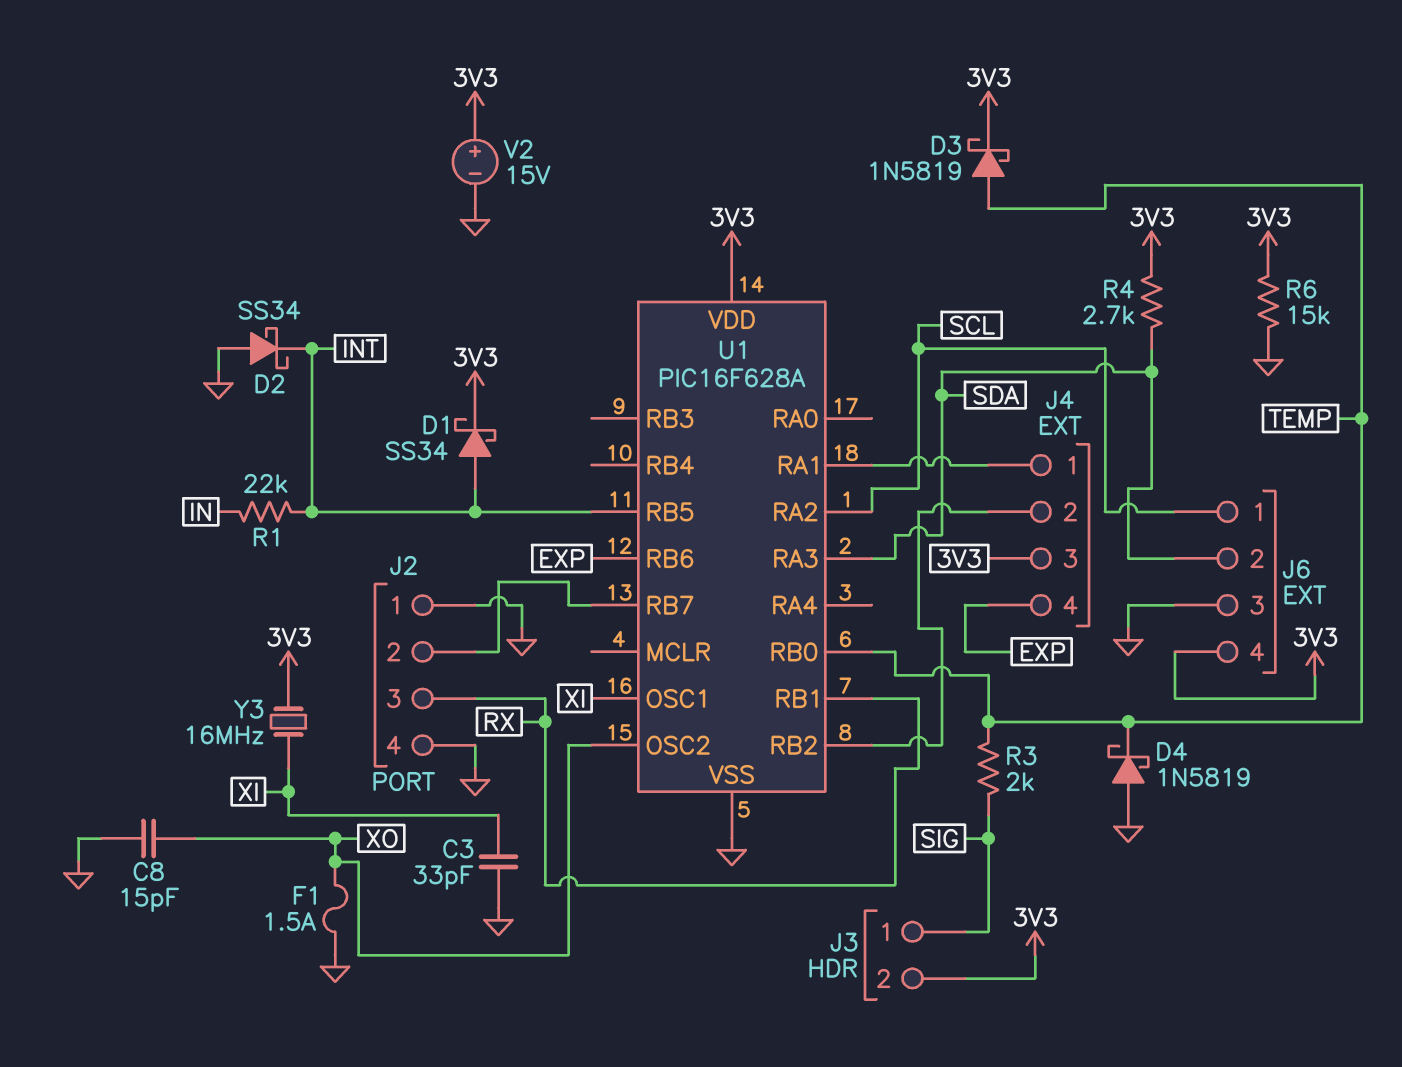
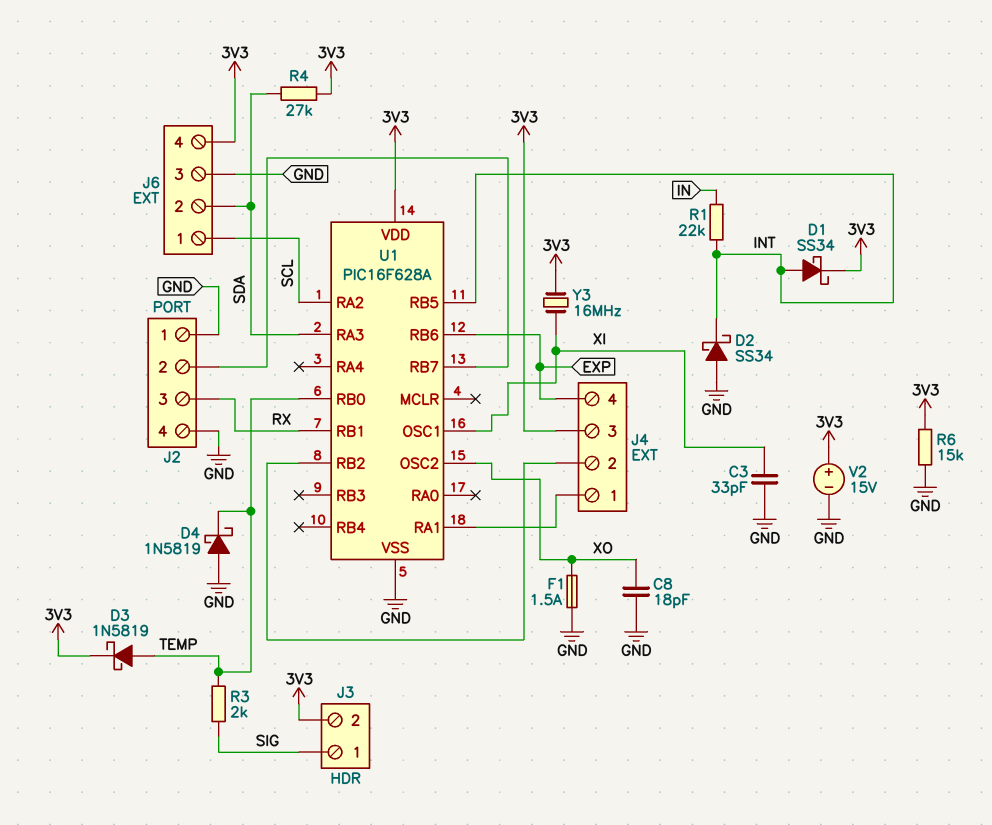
C8: 15pF (GND, XO) -> 18pF (GND, XO)
R4: 2.7k (3V3, SDA) -> 27k (3V3, SDA)

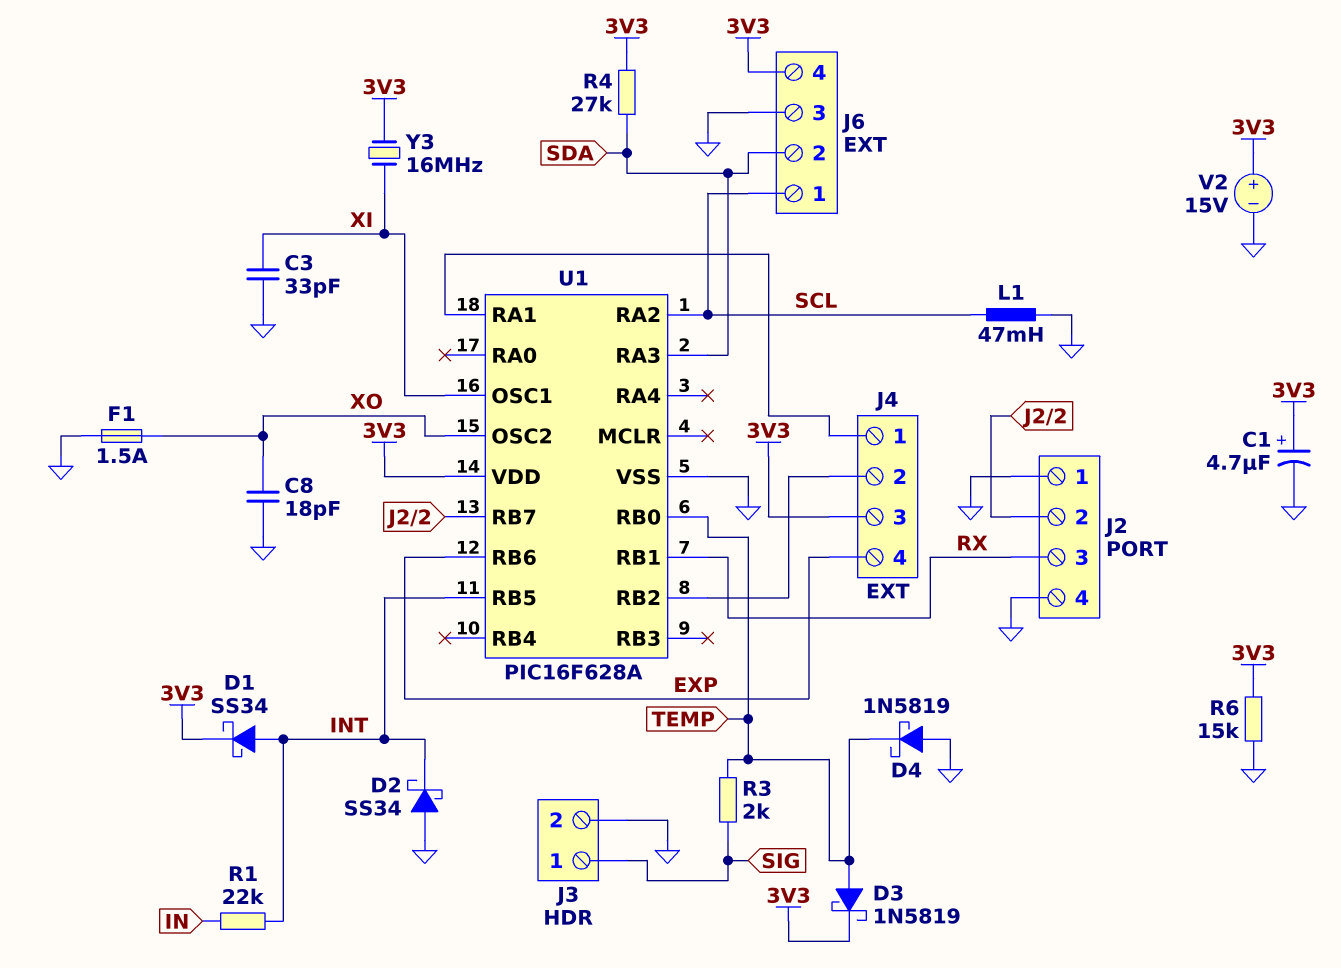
C1: none -> 4.7uF (plus 3V3, minus GND)
J3 pin 2: 3V3 -> GND
L1: none -> 47mH (GND, SCL)

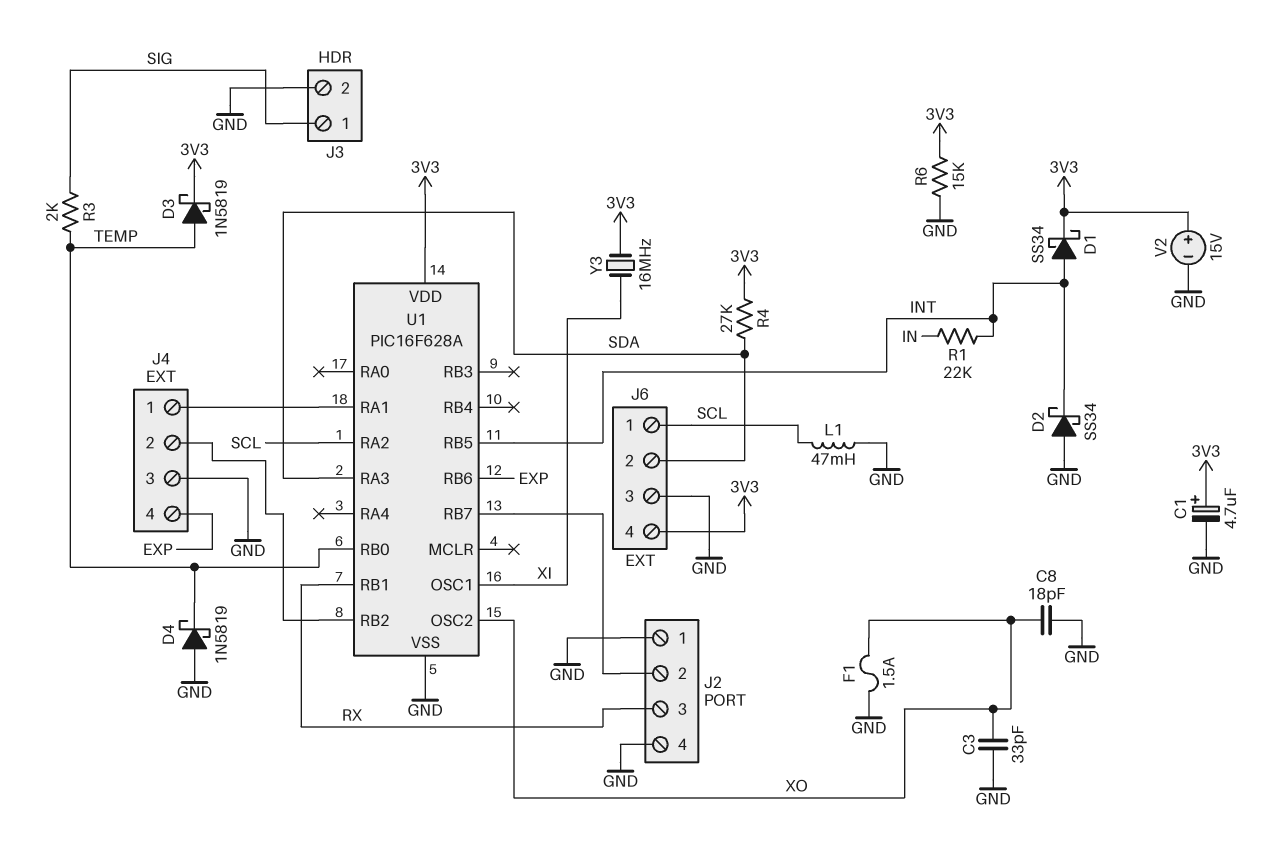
C3: 33pF (GND, XI) -> 33pF (GND, XO)
J4 pin 3: 3V3 -> GND

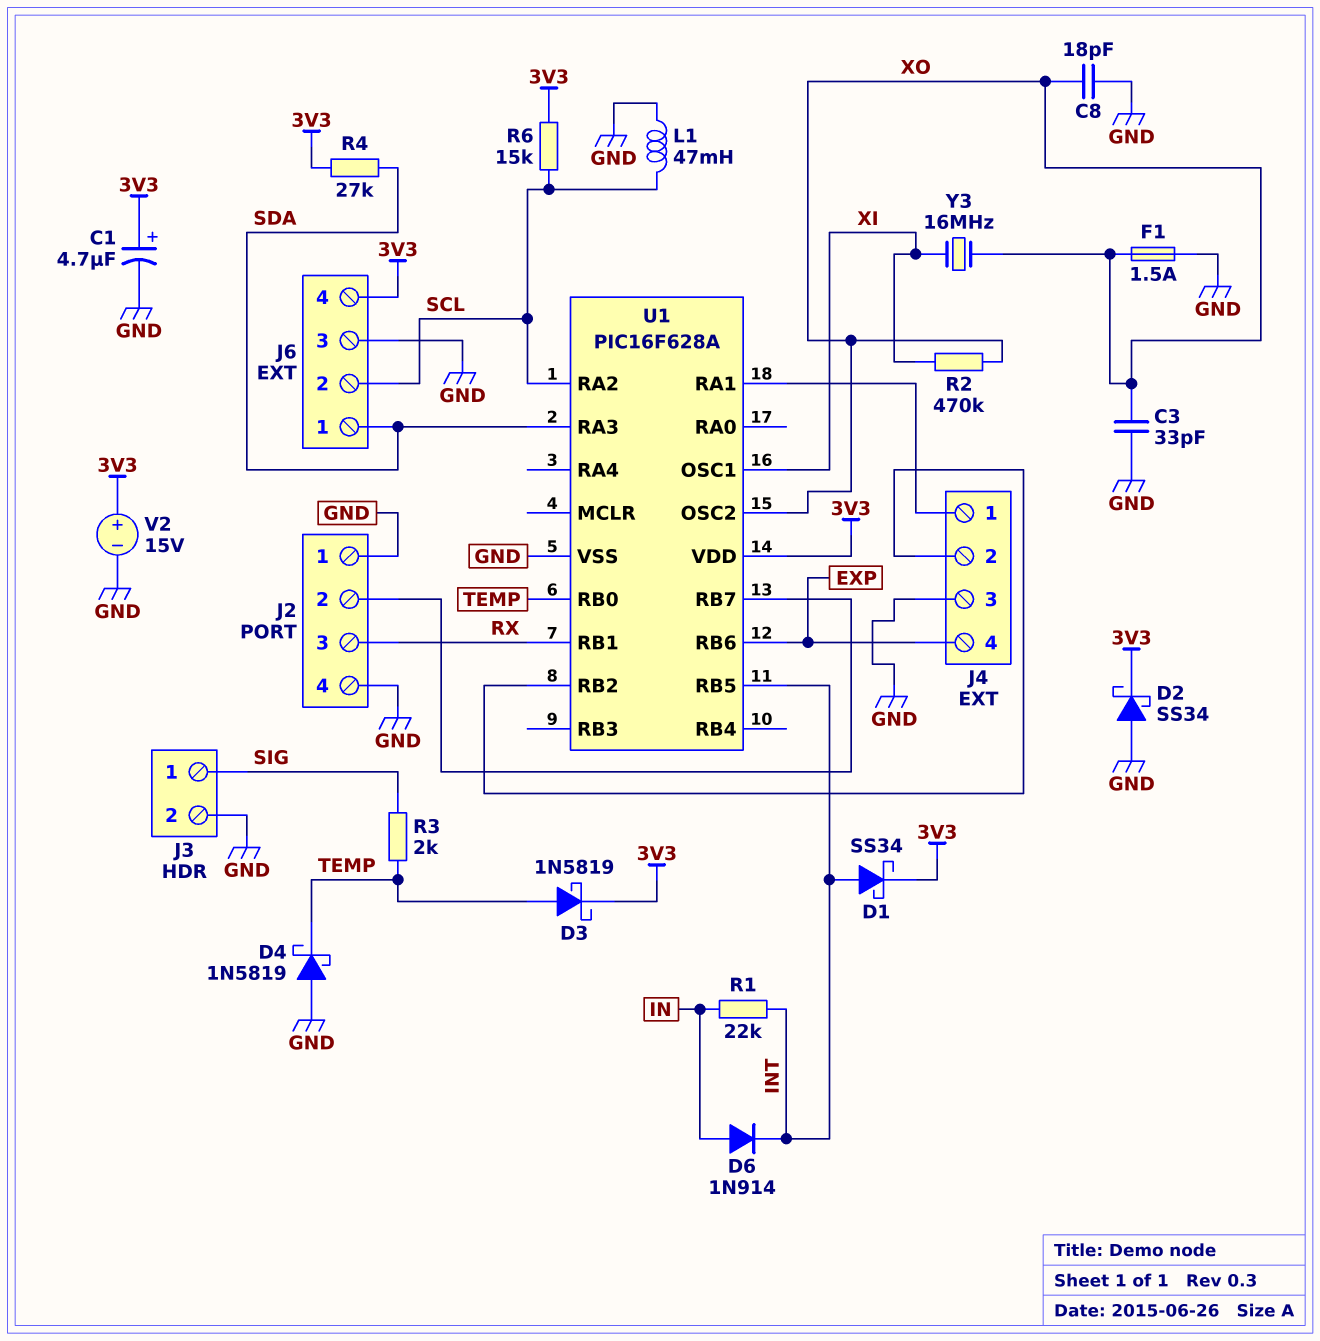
D2: schottky SS34 (A GND, K INT) -> schottky SS34 (A GND, K 3V3)
D6: none -> diode 1N914 (A IN, K INT)
J6 pin 1: SCL -> SDA
J6 pin 2: SDA -> SCL
R2: none -> 470k (XI, XO)
R6: 15k (3V3, GND) -> 15k (3V3, SCL)
Y3: 16MHz (3V3, XI) -> 16MHz (XI, XO)

